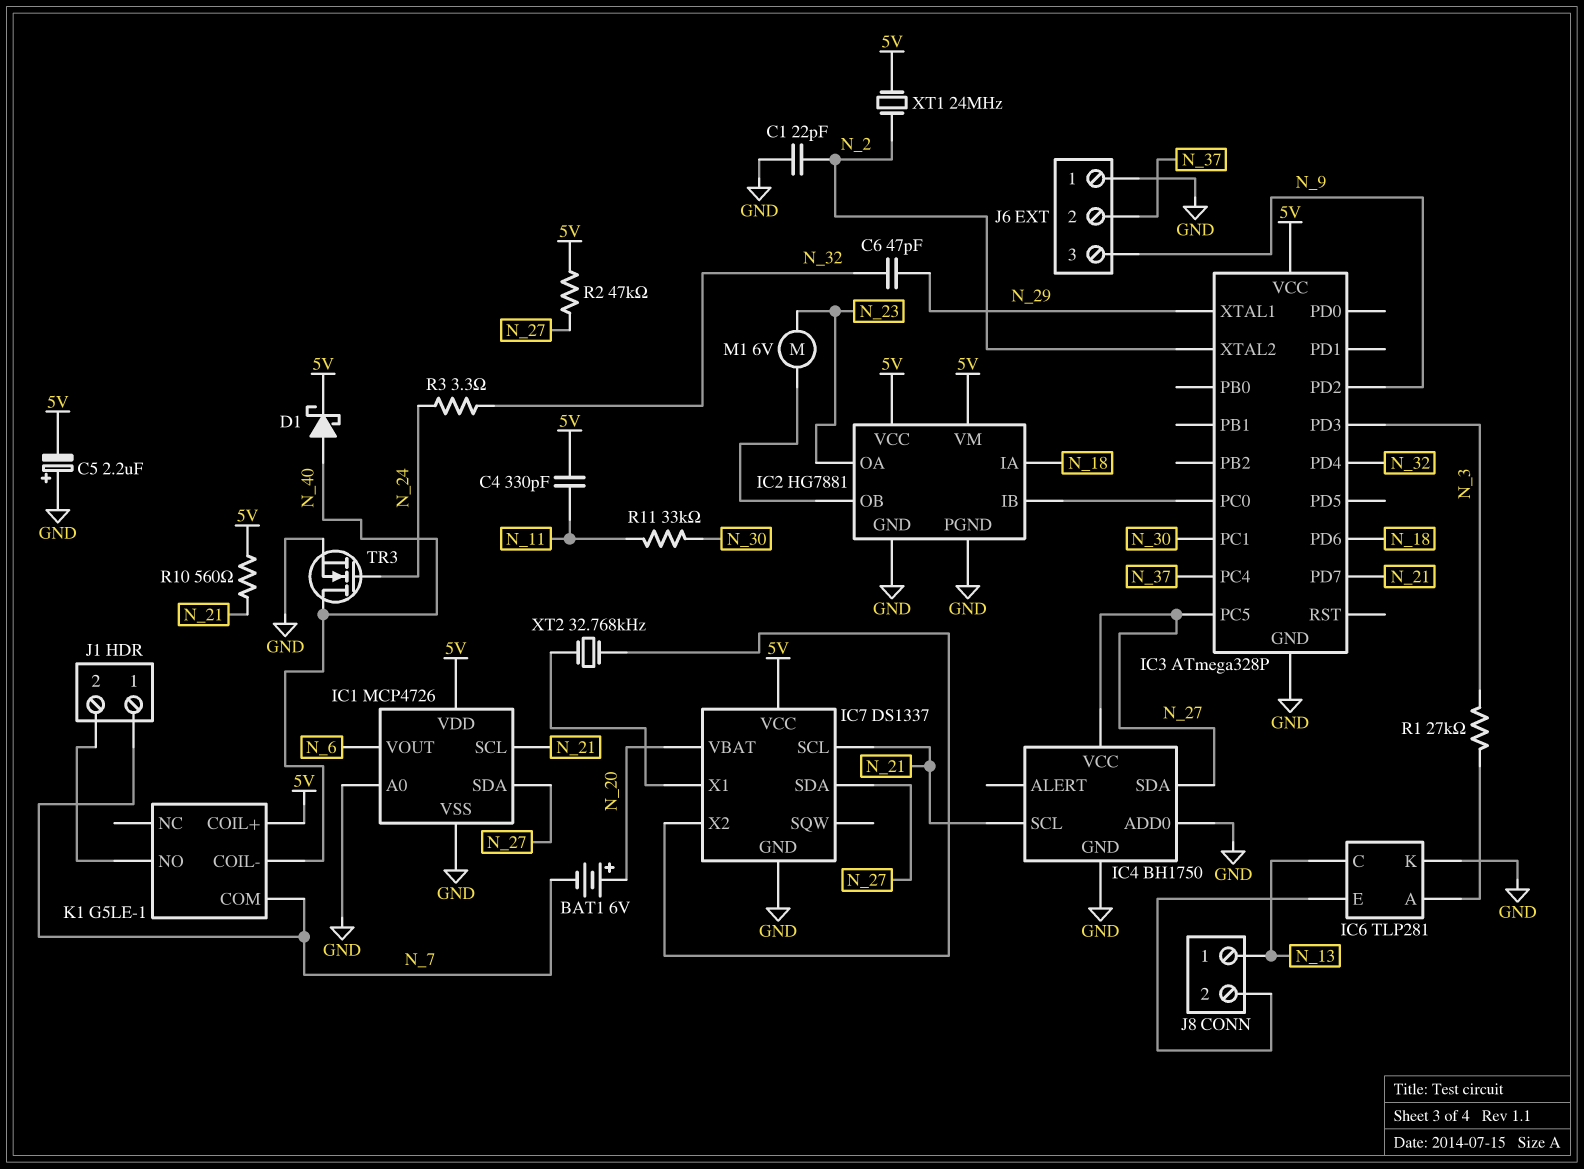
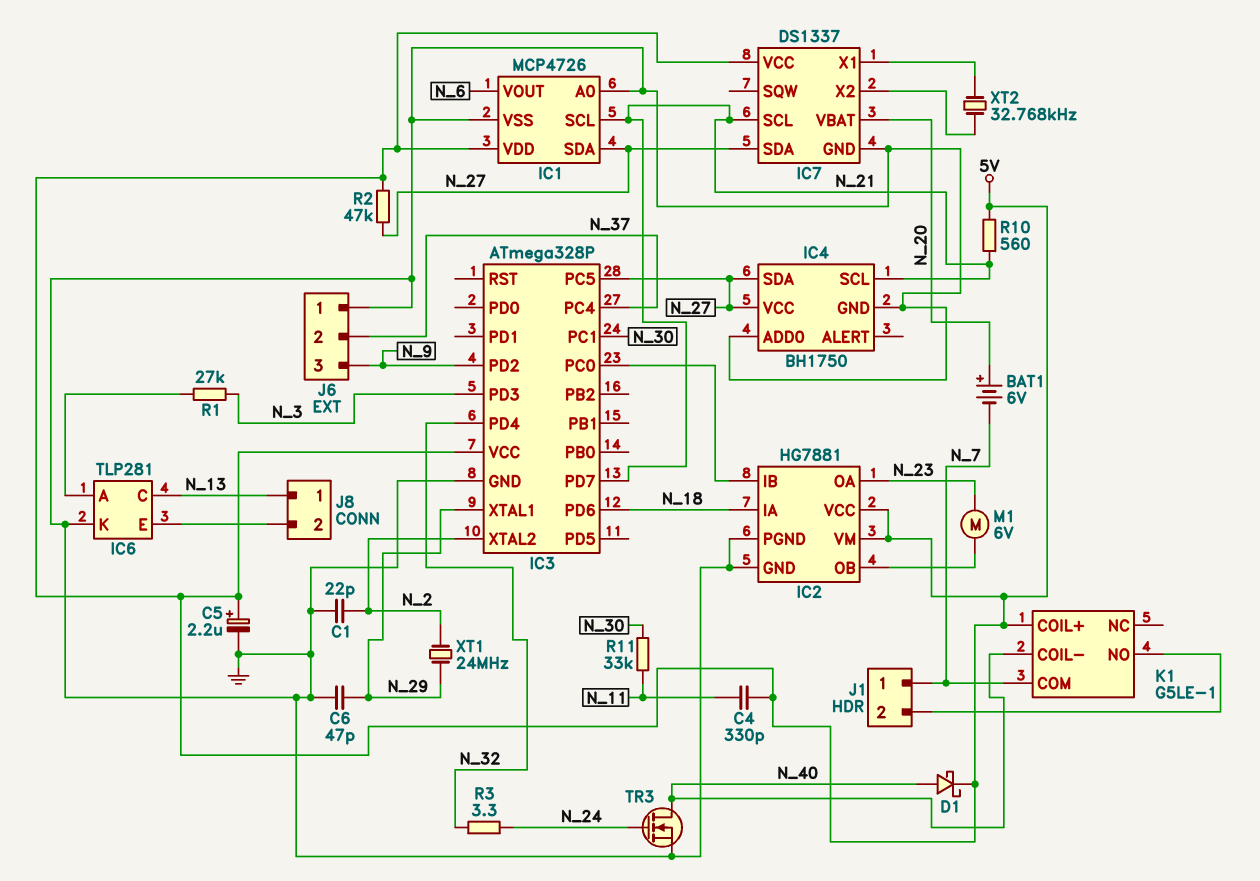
C5: 2.2uF (plus GND, minus 5V) -> 2.2uF (plus 5V, minus GND)
C6: 47pF (N_29, N_32) -> 47pF (GND, N_29)
XT1: 24MHz (5V, N_2) -> 24MHz (N_2, N_29)

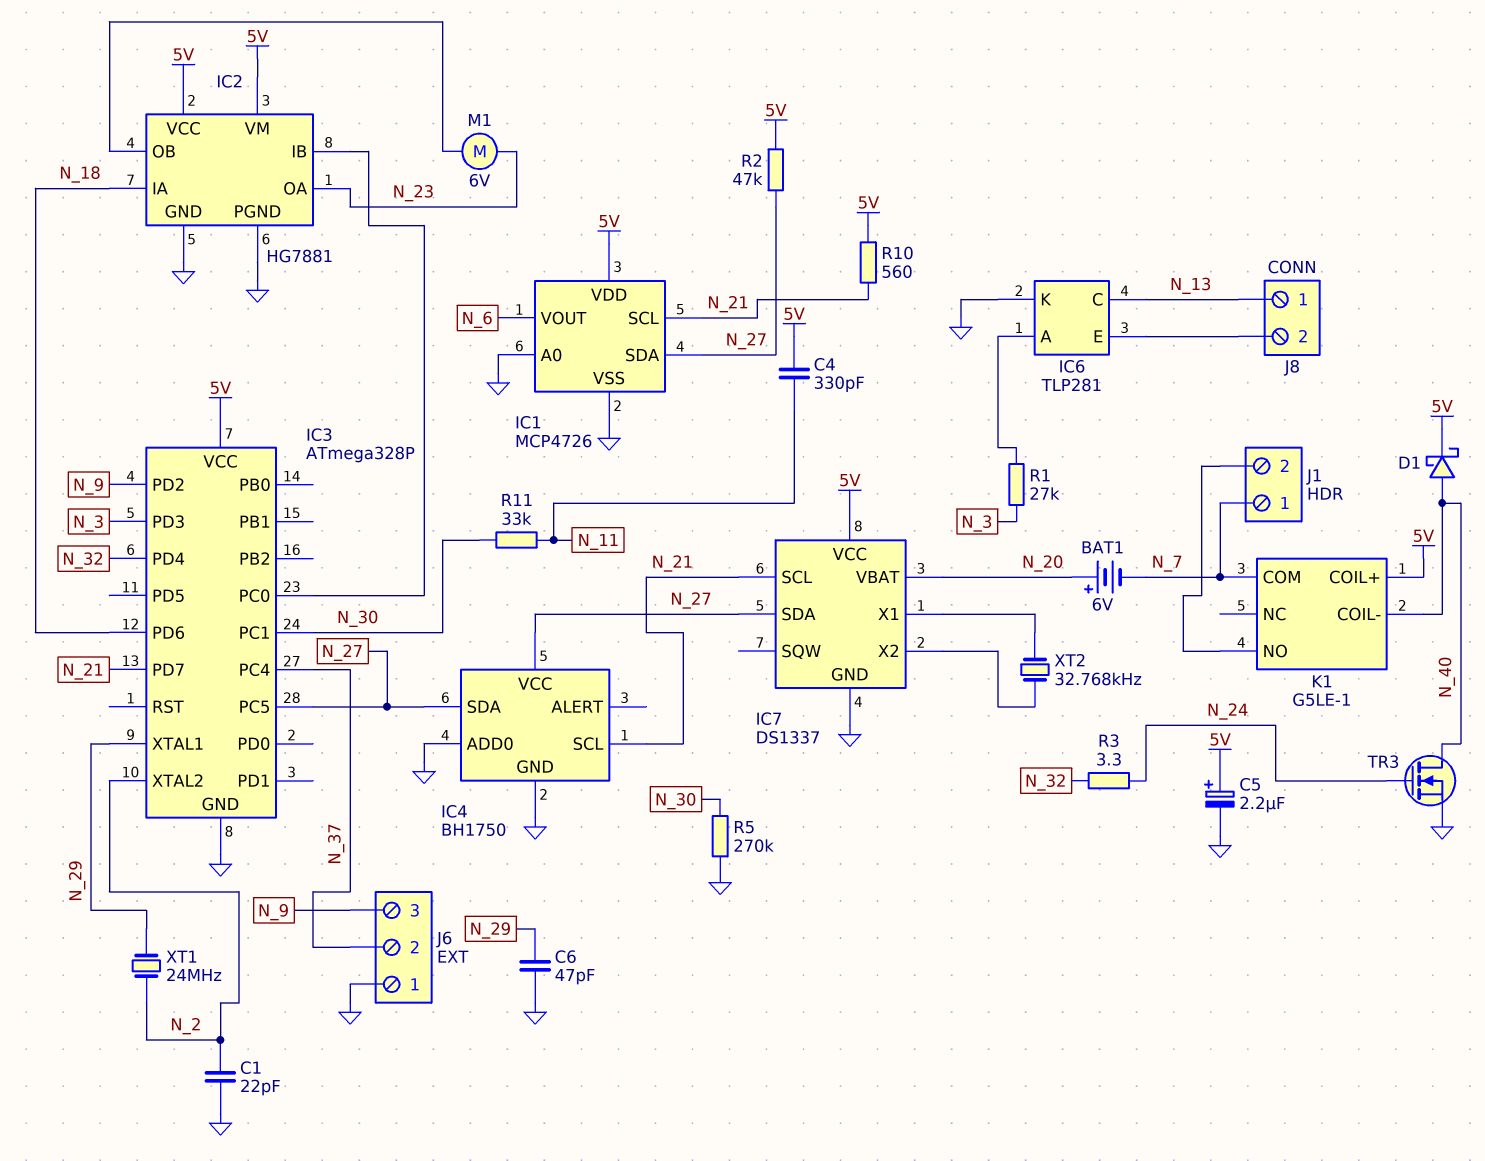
R5: none -> 270k (GND, N_30)

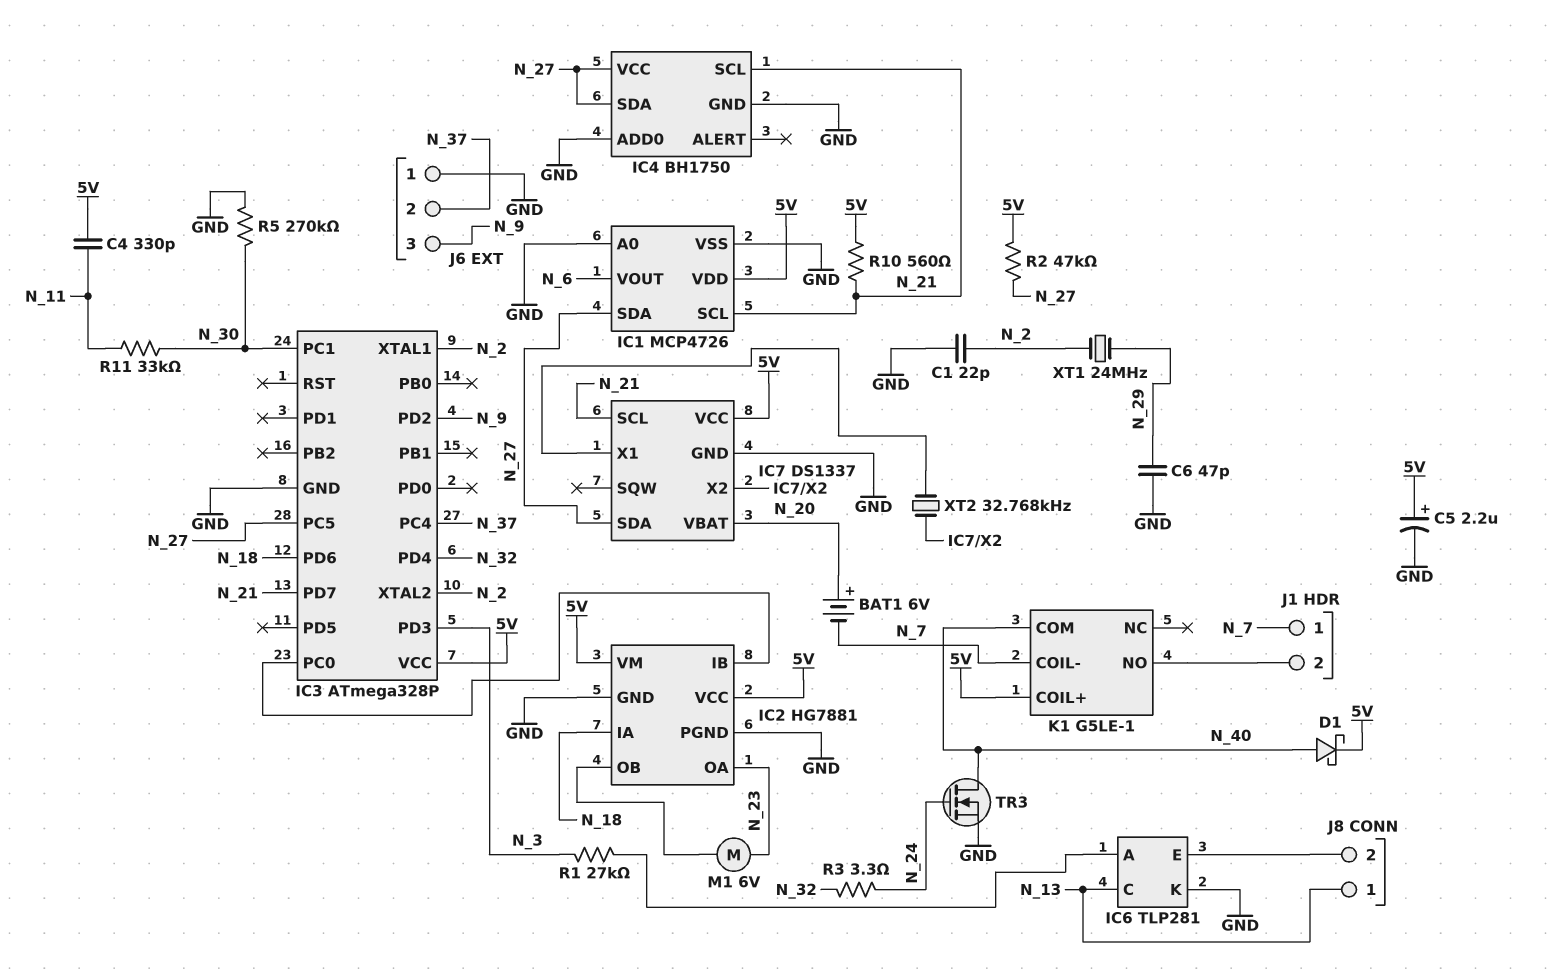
IC3 pin XTAL1: N_29 -> N_2
K1 pin COIL-: N_40 -> N_7
K1 pin COM: N_7 -> N_40

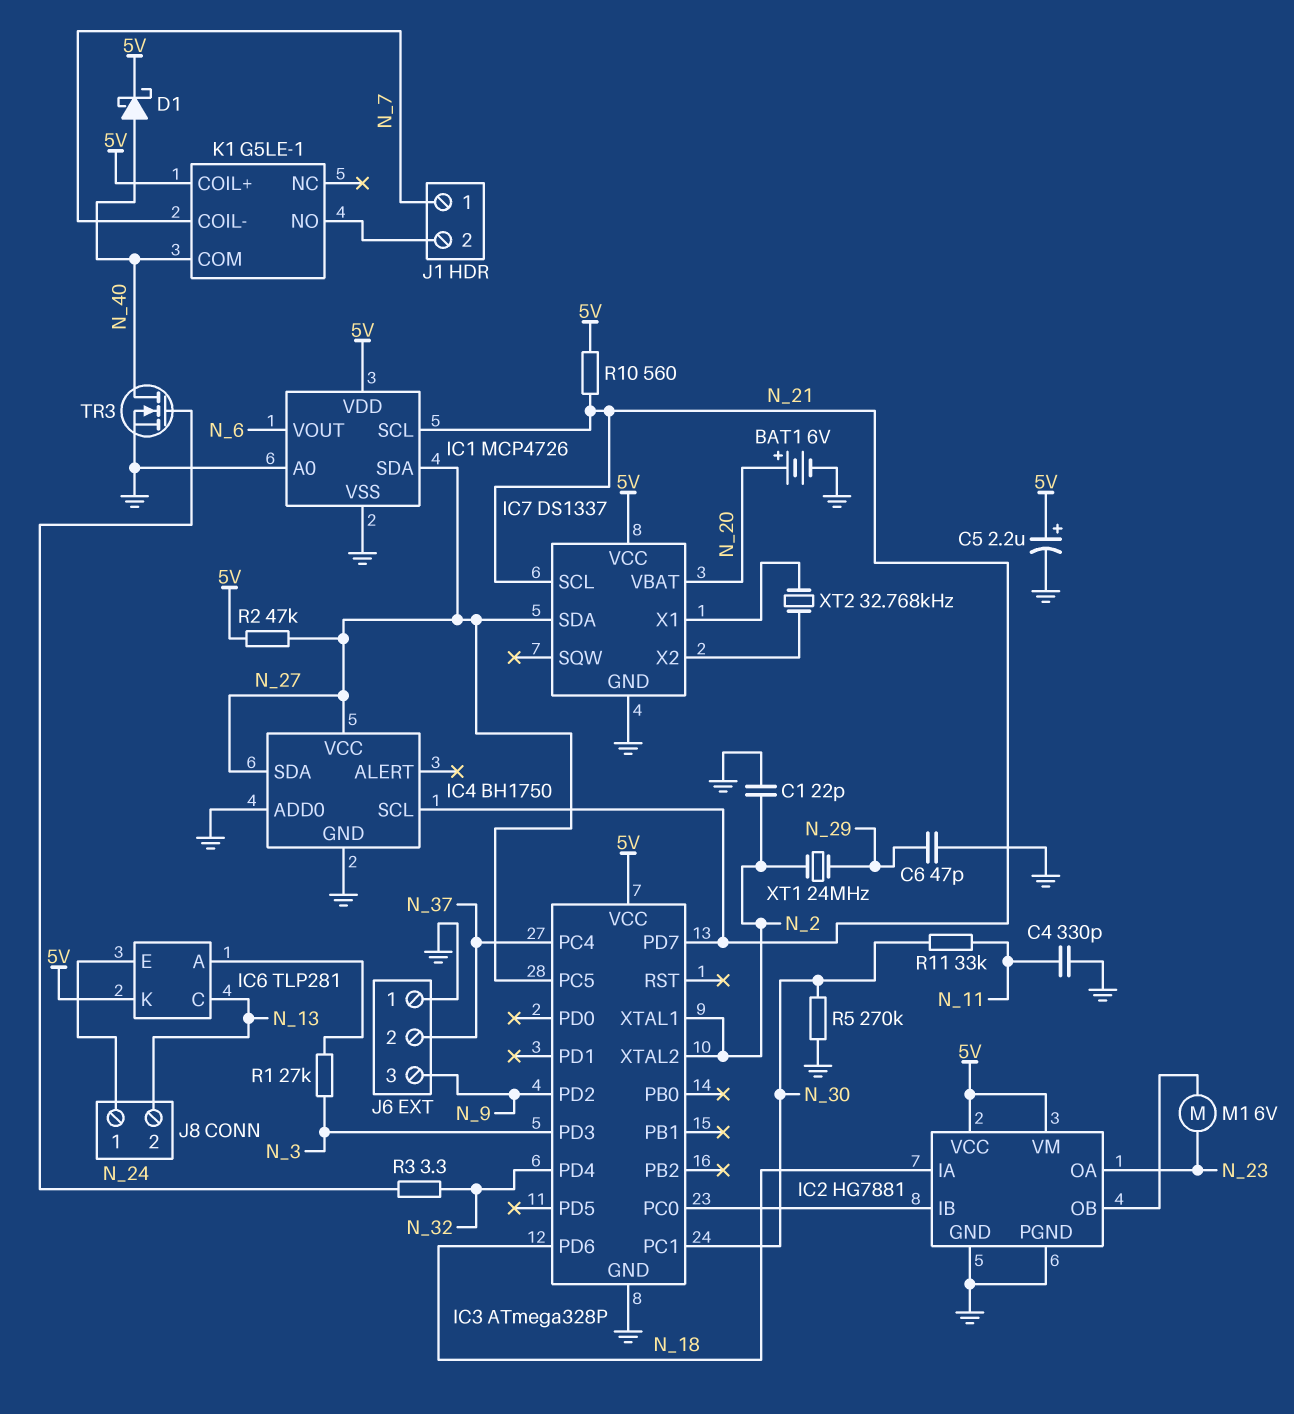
BAT1: 6V (plus N_20, minus N_7) -> 6V (plus N_20, minus GND)
C4: 330pF (5V, N_11) -> 330pF (GND, N_11)
IC6 pin K: GND -> 5V
J8 pin 1: N_13 -> IC6/E
J8 pin 2: IC6/E -> N_13

